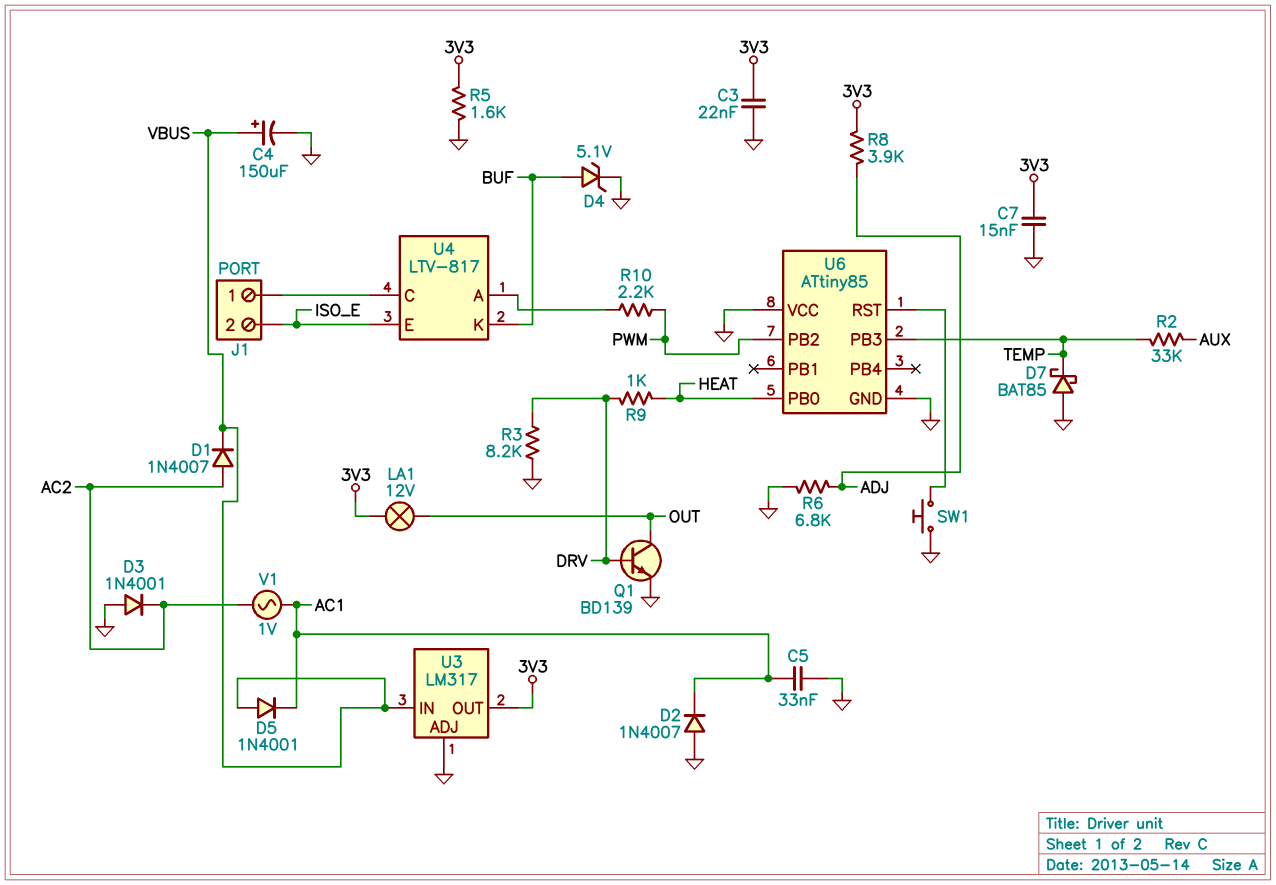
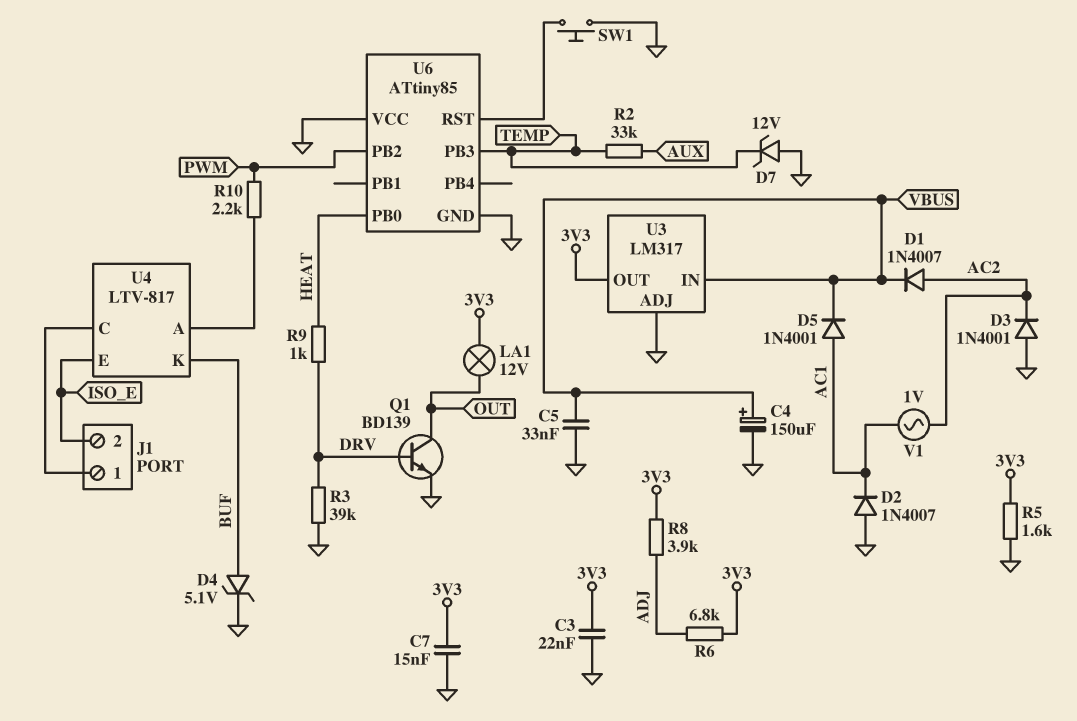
C5: 33nF (AC1, GND) -> 33nF (GND, VBUS)
D5: diode 1N4001 (A VBUS, K AC1) -> diode 1N4001 (A AC1, K VBUS)
D7: schottky BAT85 (A GND, K TEMP) -> zener 12V (A GND, K TEMP)
R3: 8.2k (DRV, GND) -> 39k (DRV, GND)
R6: 6.8k (ADJ, GND) -> 6.8k (3V3, ADJ)

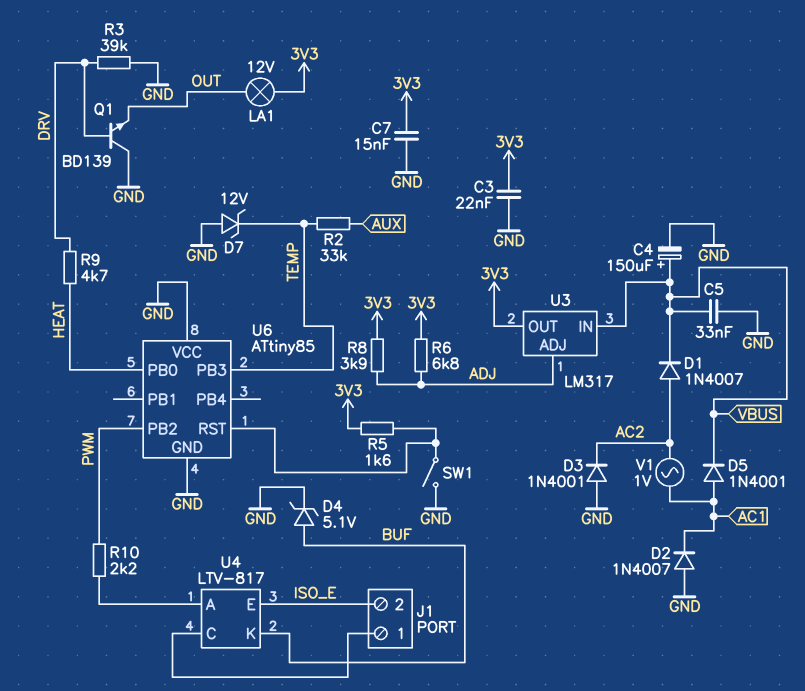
Q1: NPN BD139 (B DRV, C OUT, E GND) -> NPN BD139 (B DRV, C GND, E OUT)
R5: 1.6k (3V3, GND) -> 1.6k (3V3, U6/RST)
R9: 1k (DRV, HEAT) -> 4.7k (DRV, HEAT)
SW1: button (GND, U6/RST) -> switch (GND, U6/RST)
U3 pin ADJ: GND -> ADJ

